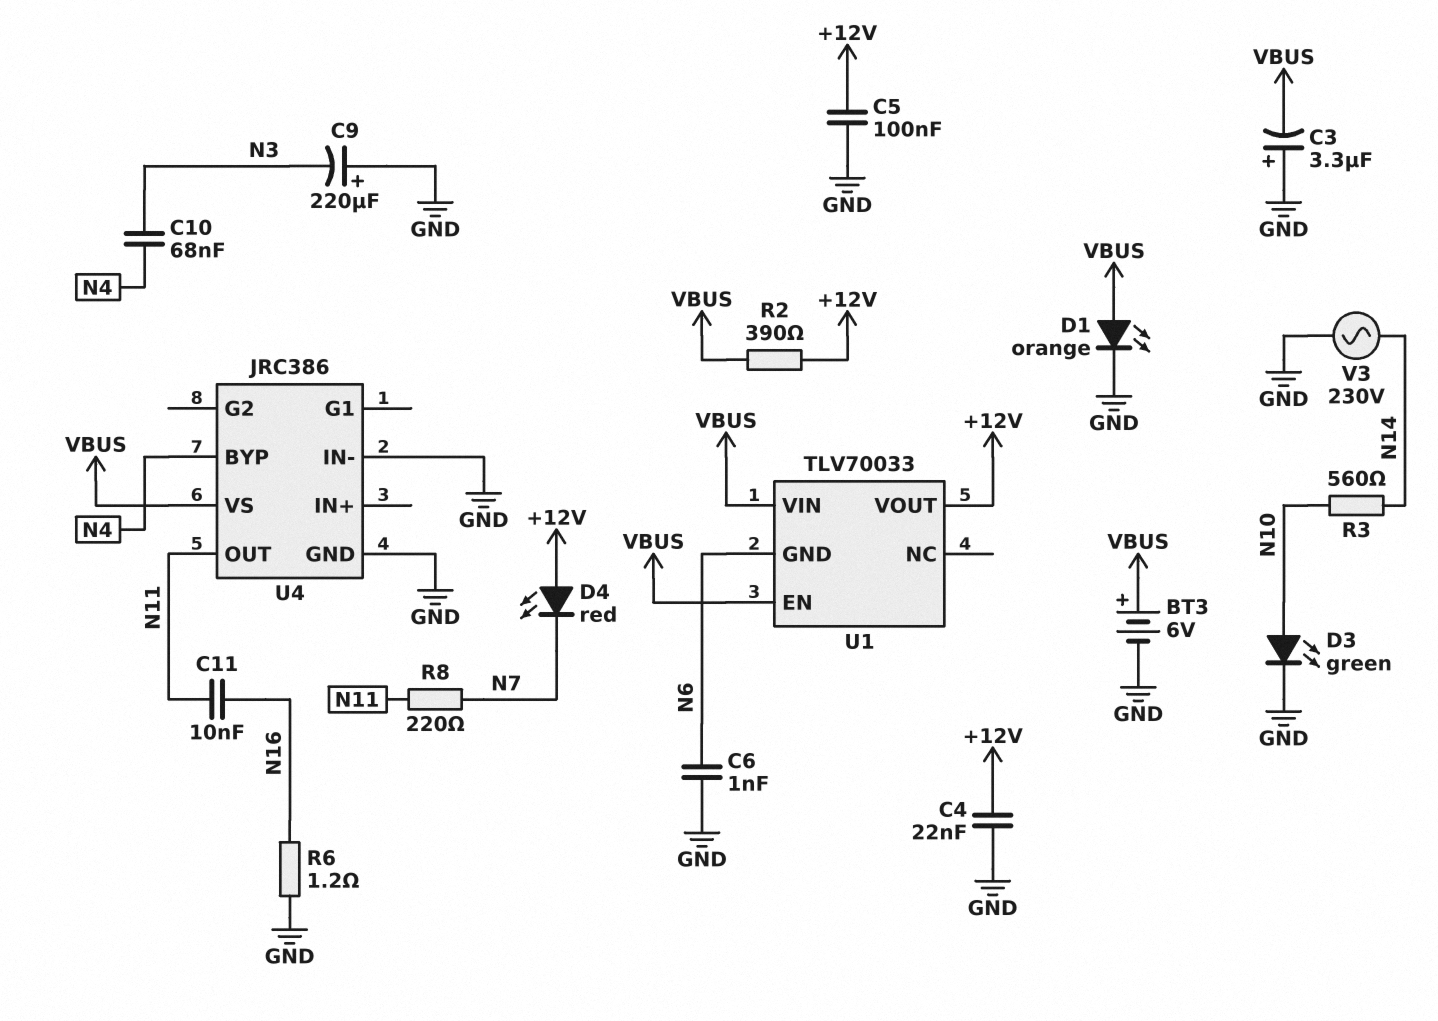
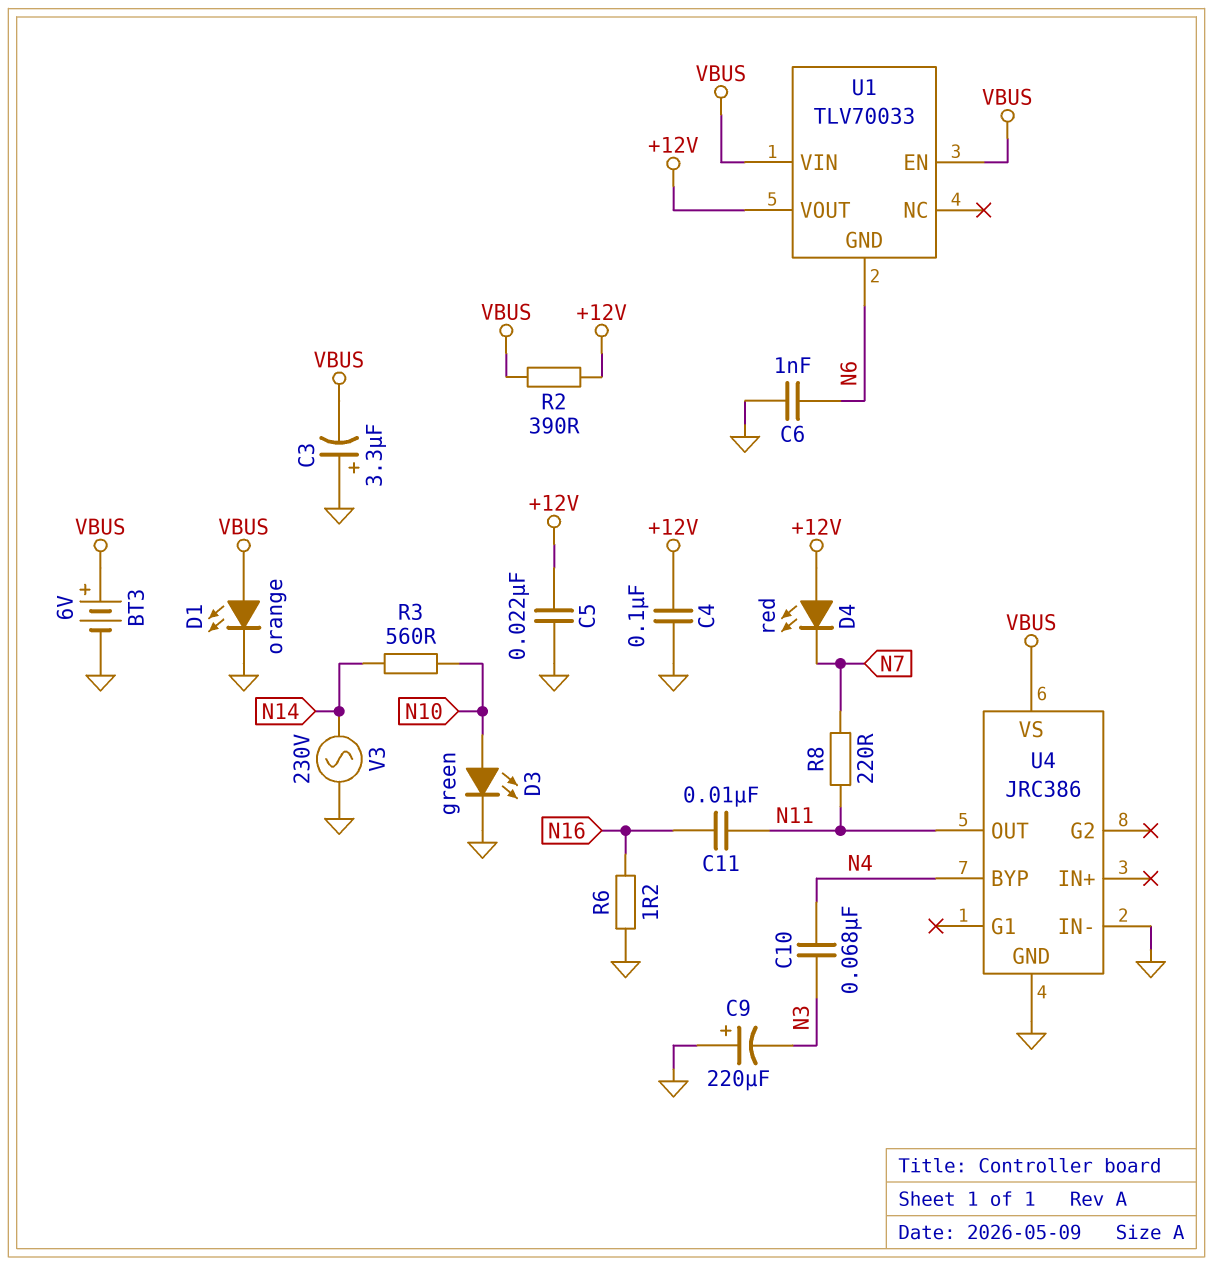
C4: 22nF (+12V, GND) -> 100nF (+12V, GND)
C5: 100nF (+12V, GND) -> 22nF (+12V, GND)

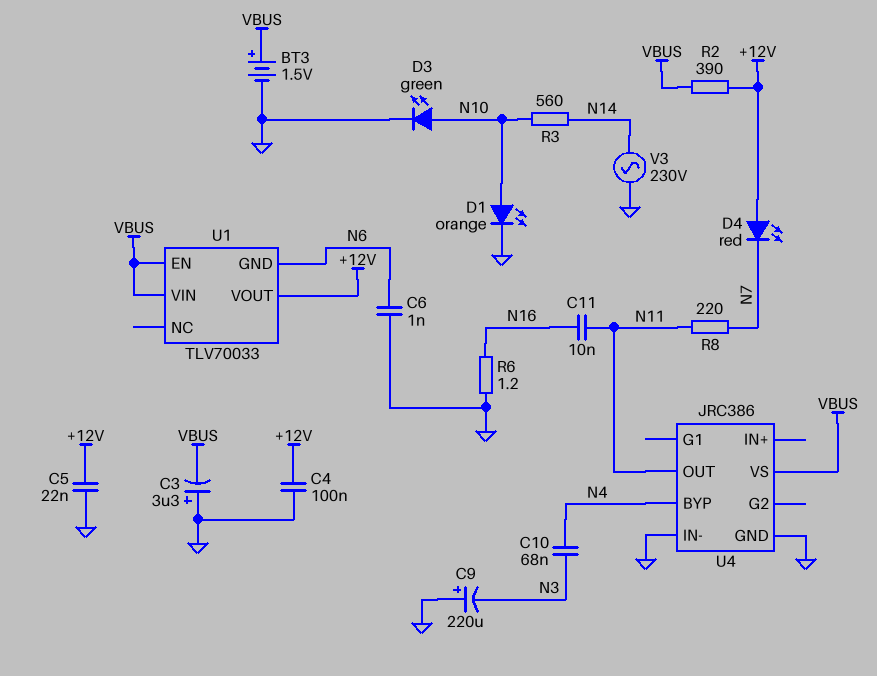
BT3: 6V (plus VBUS, minus GND) -> 1.5V (plus VBUS, minus GND)
D1: LED orange (A VBUS, K GND) -> LED orange (A N10, K GND)

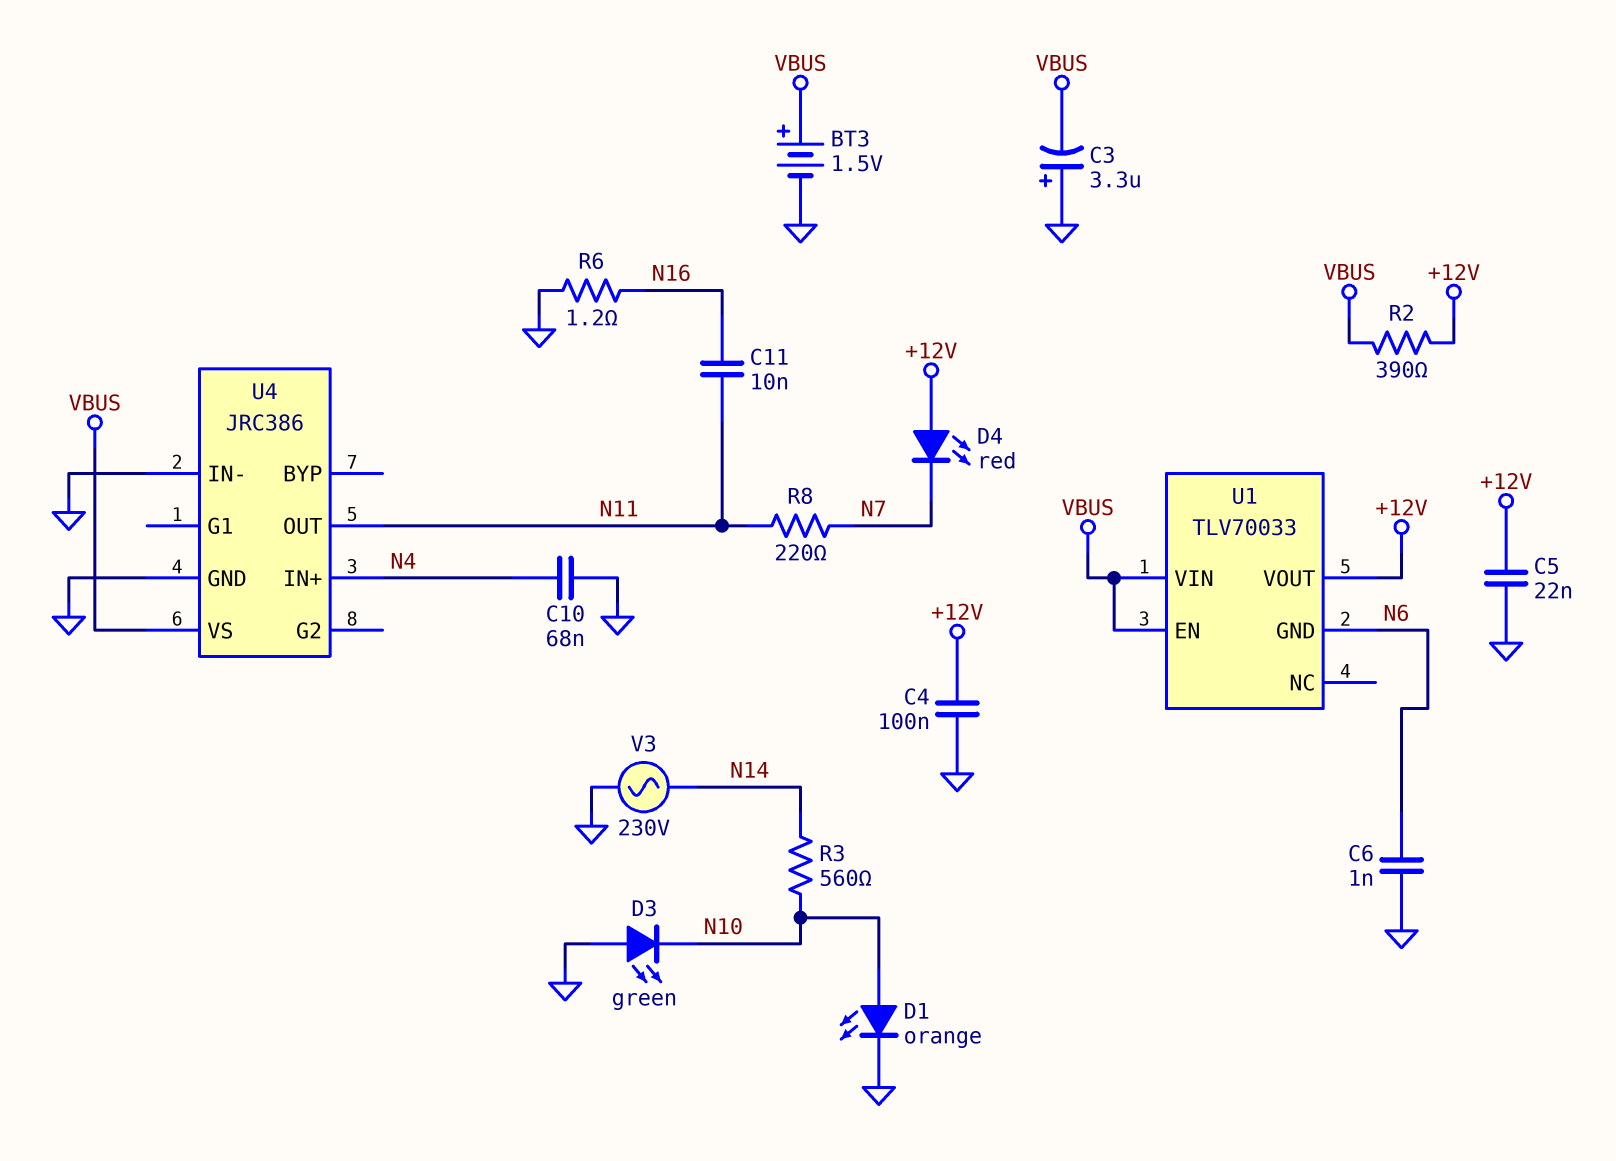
C9: 220uF (plus GND, minus N3) -> none
C10: 68nF (N3, N4) -> 68nF (GND, N4)
D3: LED green (A N10, K GND) -> LED green (A GND, K N10)
U4 pin BYP: N4 -> none
U4 pin IN+: none -> N4

